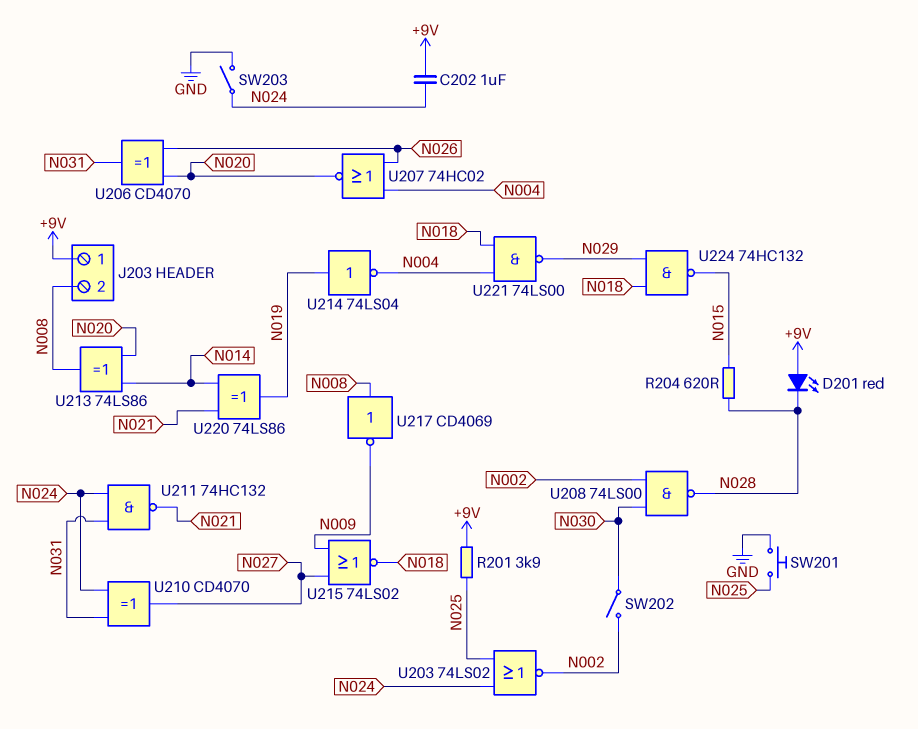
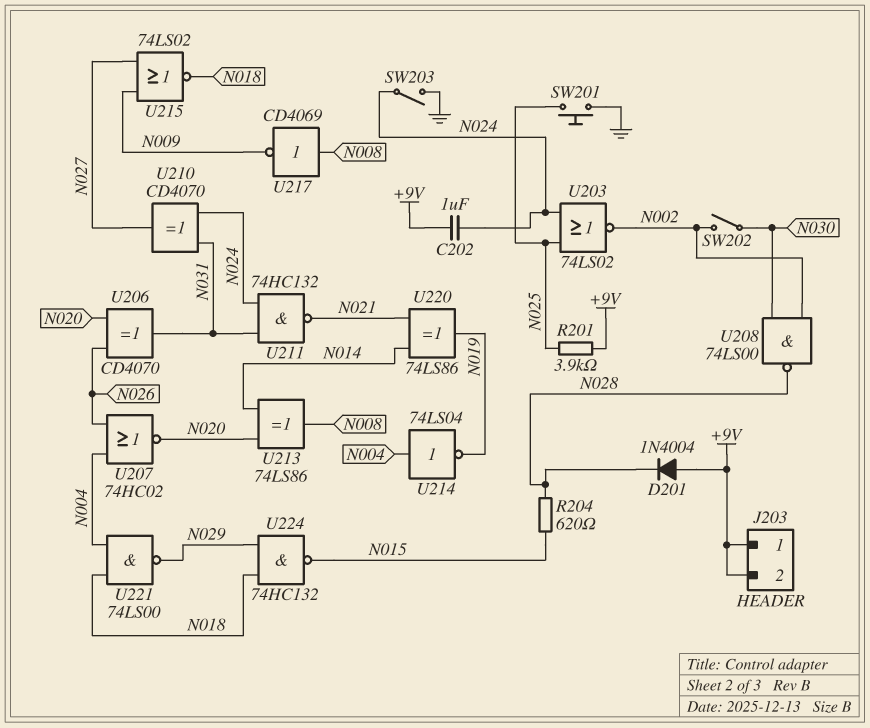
D201: LED red (A +9V, K N028) -> diode 1N4004 (A +9V, K N028)
J203 pin 2: N008 -> +9V
U214: NOT 74LS04 (in N019, out N004) -> NOT 74LS04 (in N004, out N019)

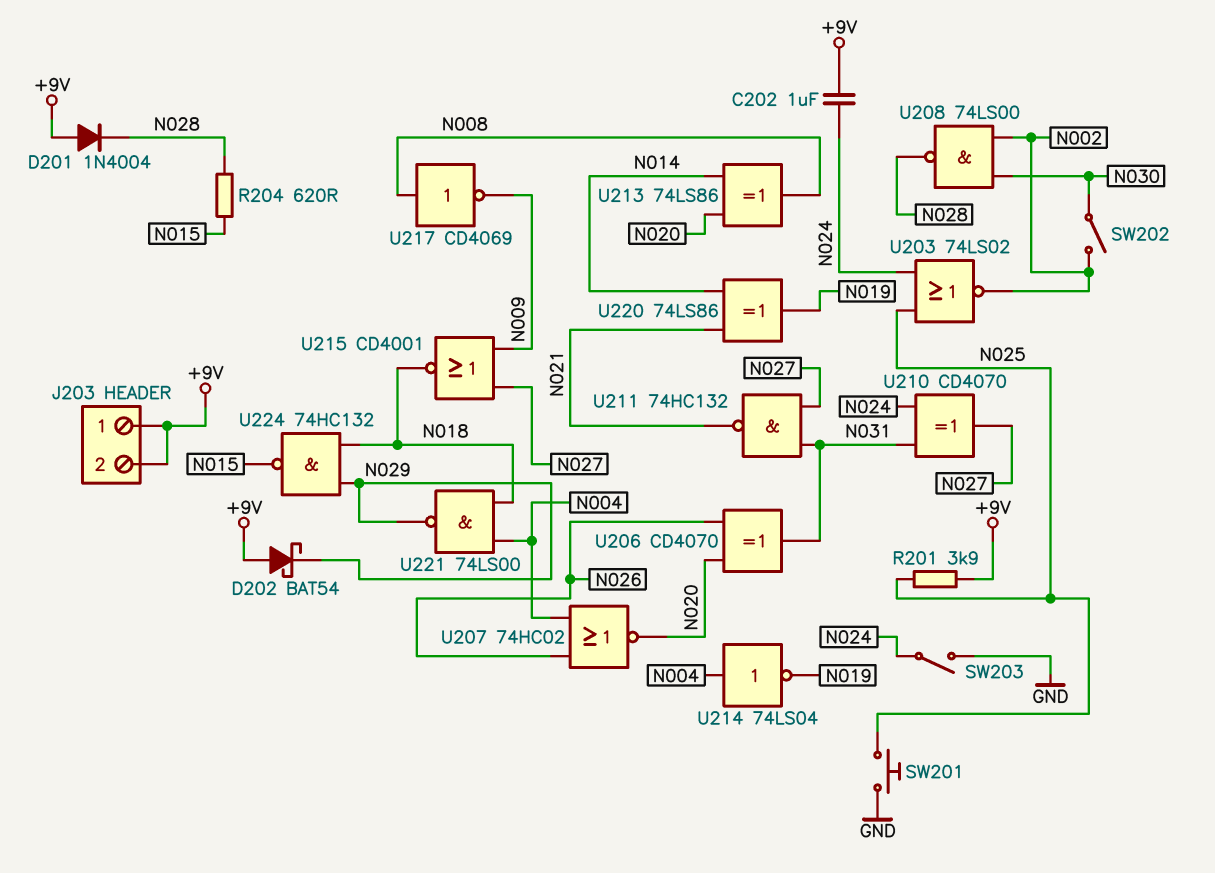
D202: none -> schottky BAT54 (A +9V, K N029)
U211: NAND 74HC132 (in N024, in N031, out N021) -> NAND 74HC132 (in N027, in N031, out N021)
U215: NOR 74LS02 (in N009, in N027, out N018) -> NOR CD4001 (in N009, in N027, out N018)

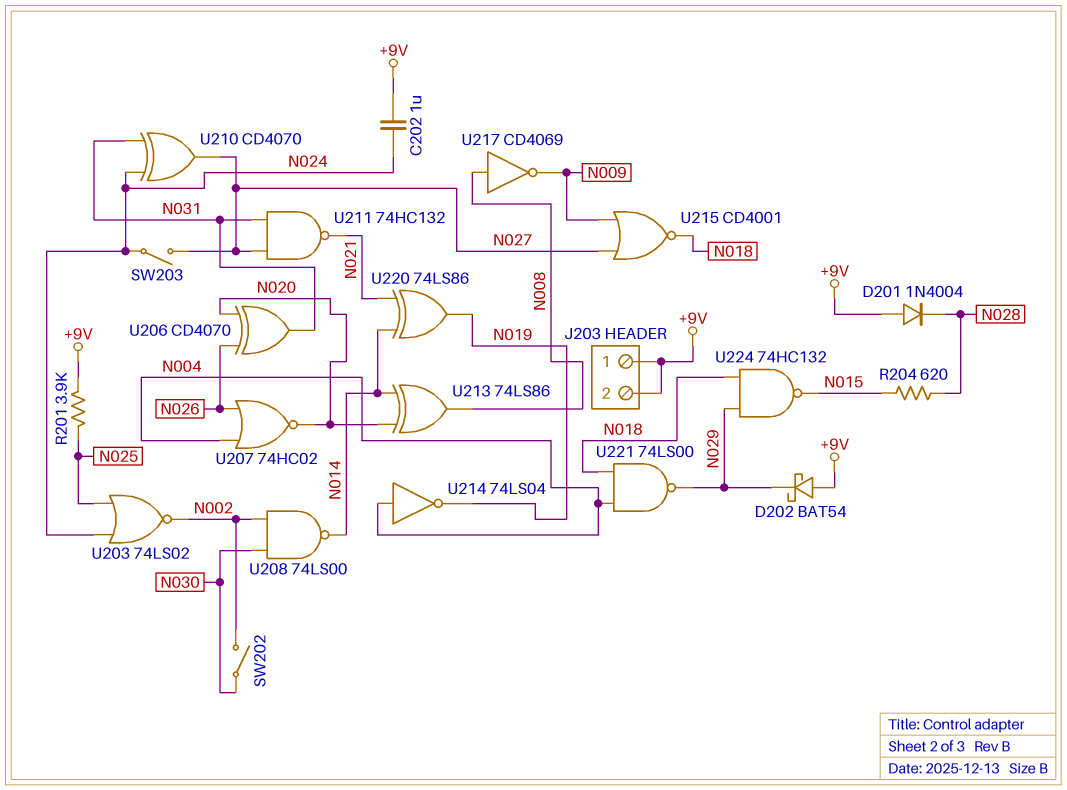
SW201: button (GND, N025) -> none
SW203: switch (GND, N024) -> switch (N024, N027)
U208: NAND 74LS00 (in N002, in N030, out N028) -> NAND 74LS00 (in N002, in N030, out N014)

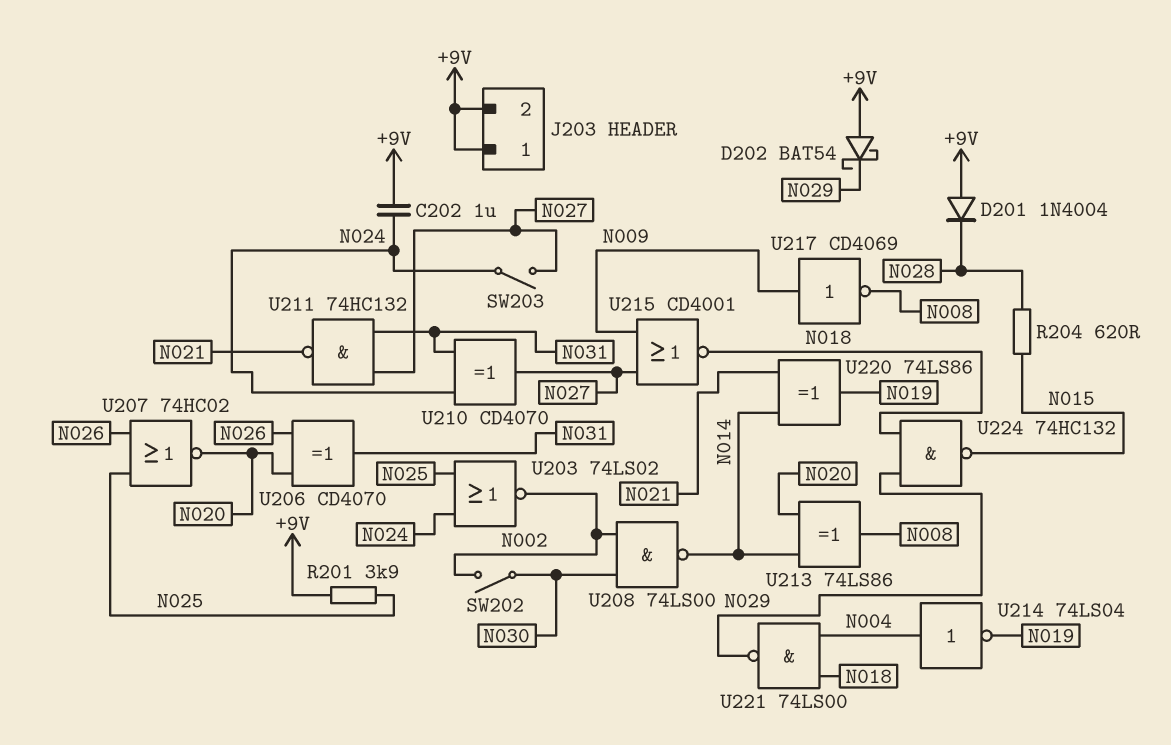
U207: NOR 74HC02 (in N004, in N026, out N020) -> NOR 74HC02 (in N025, in N026, out N020)
U217: NOT CD4069 (in N008, out N009) -> NOT CD4069 (in N009, out N008)

